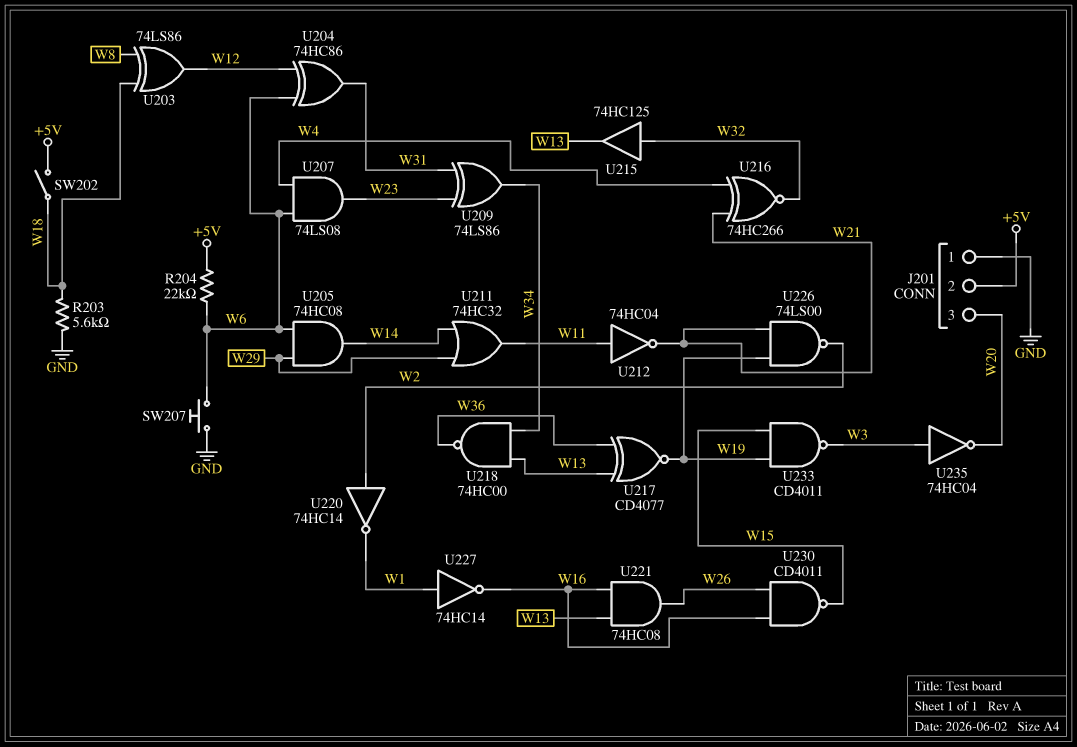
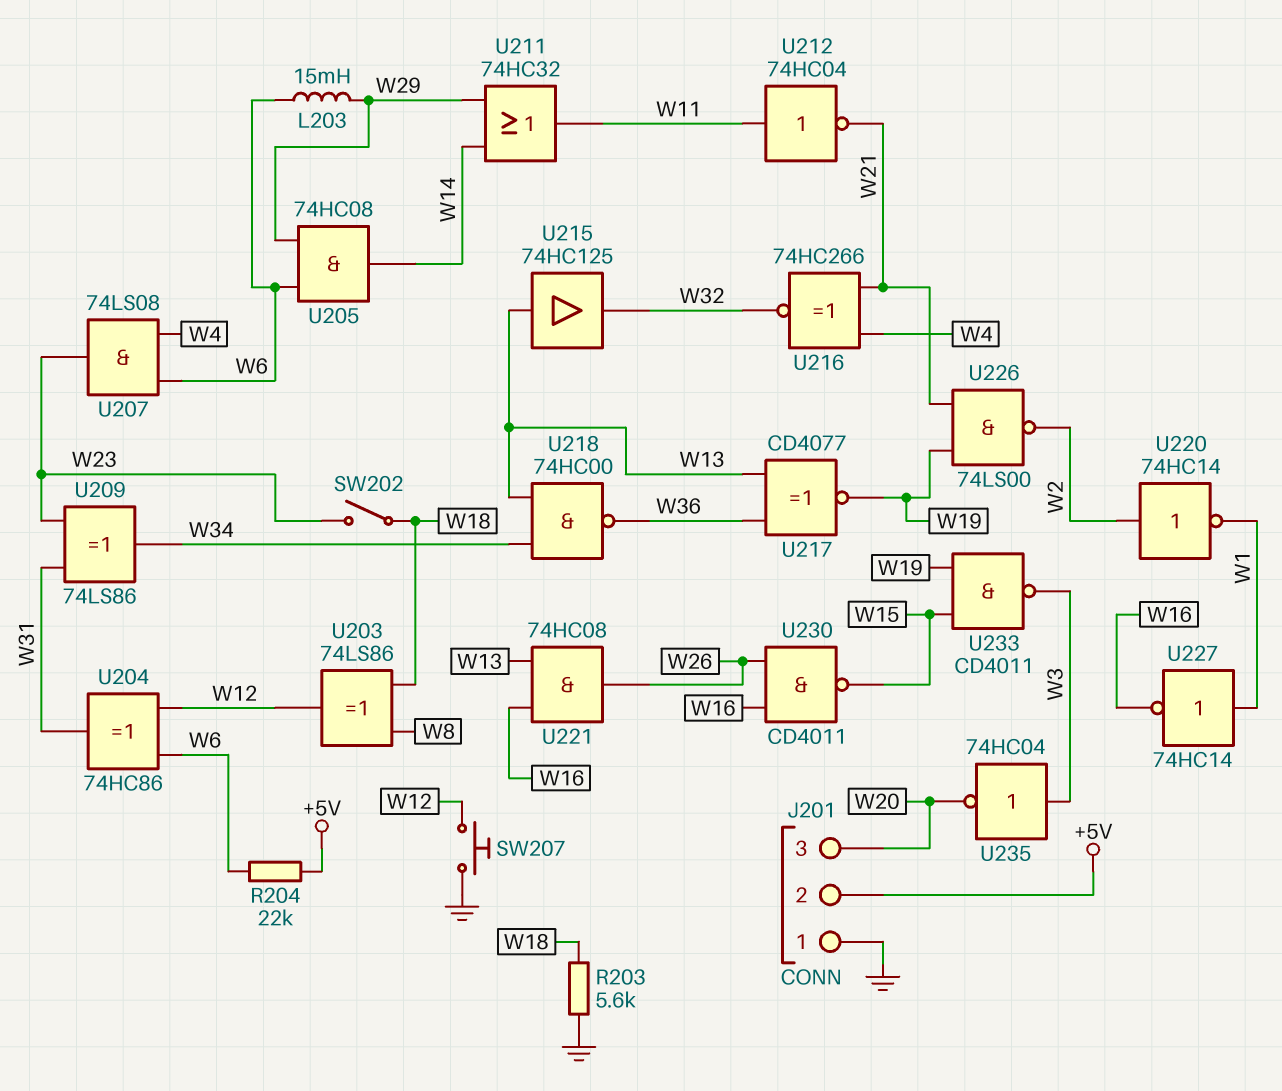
L203: none -> 15mH (W6, W29)
SW202: switch (+5V, W18) -> switch (W18, W23)
SW207: button (GND, W6) -> button (GND, W12)
U215: buffer 74HC125 (in W32, out W13) -> buffer 74HC125 (in W13, out W32)

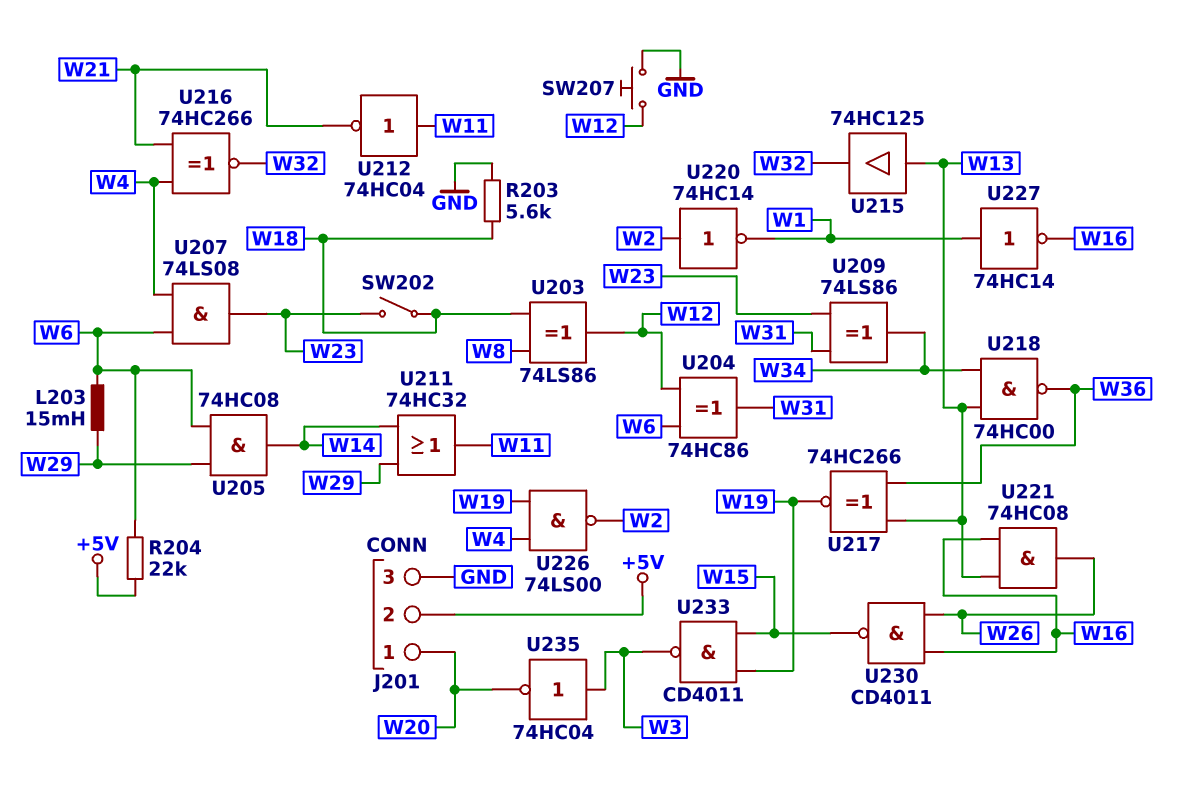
J201 pin 1: GND -> W20
J201 pin 3: W20 -> GND
U217: XNOR CD4077 (in W13, in W36, out W19) -> XNOR 74HC266 (in W13, in W36, out W19)
U226: NAND 74LS00 (in W19, in W21, out W2) -> NAND 74LS00 (in W4, in W19, out W2)

